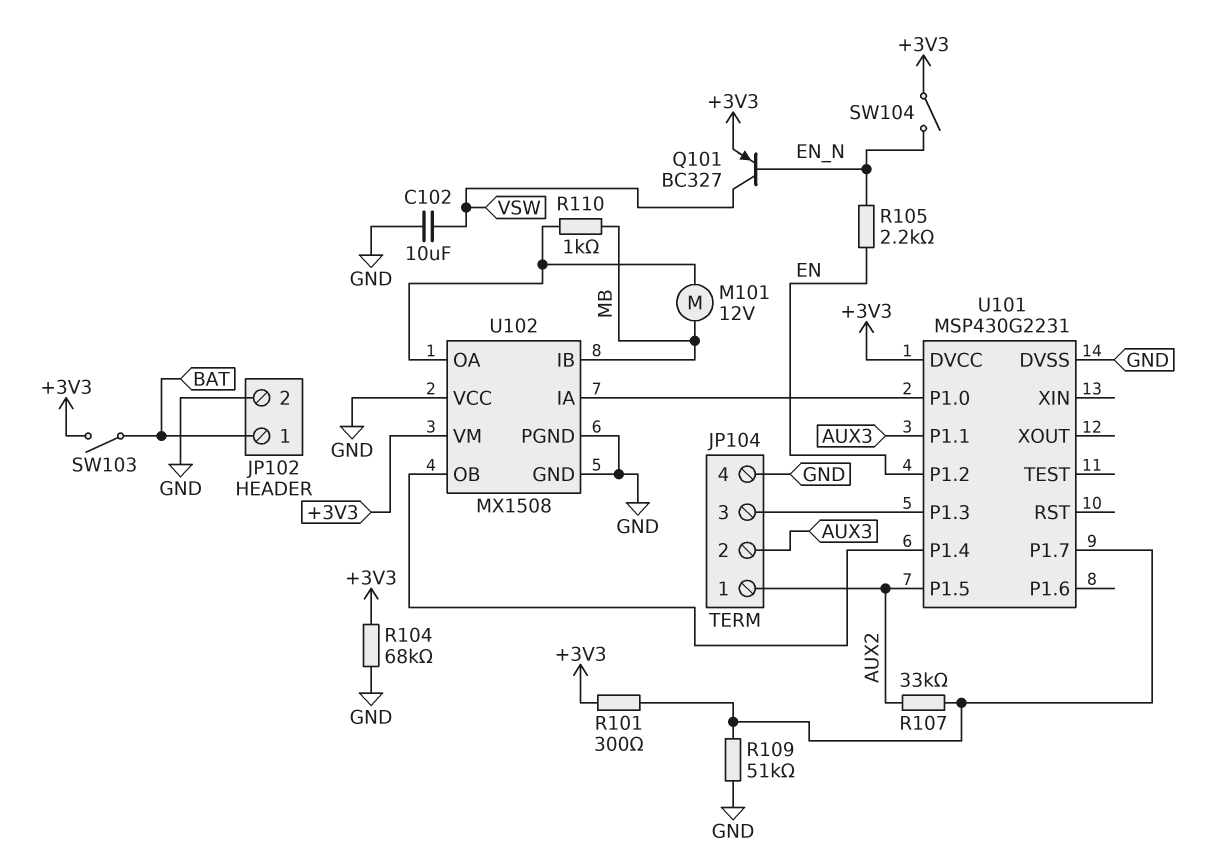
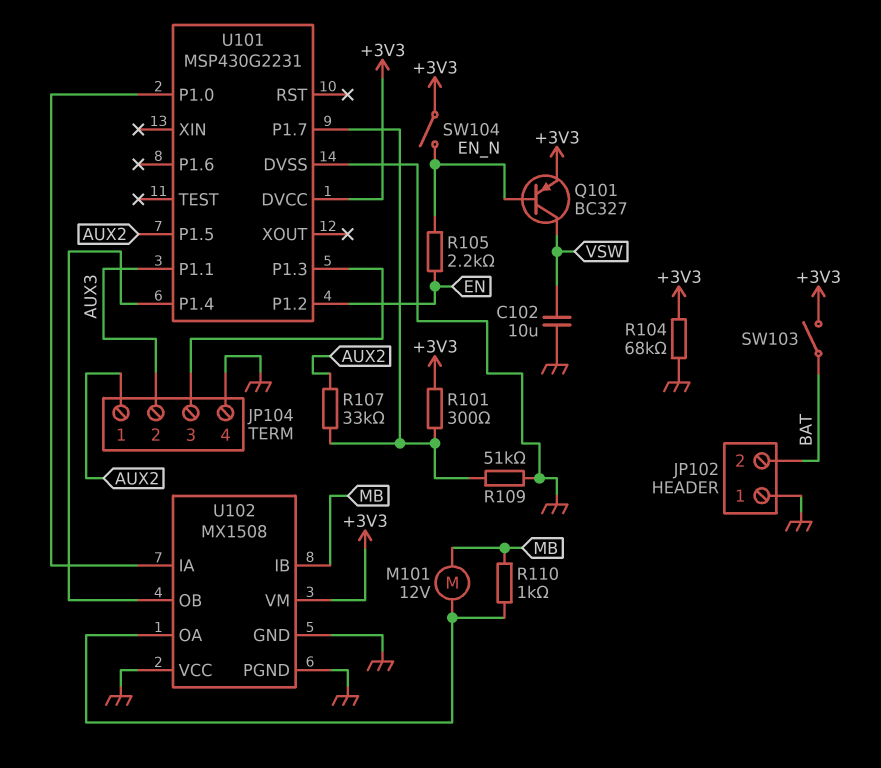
JP102 pin 1: BAT -> GND
JP102 pin 2: GND -> BAT

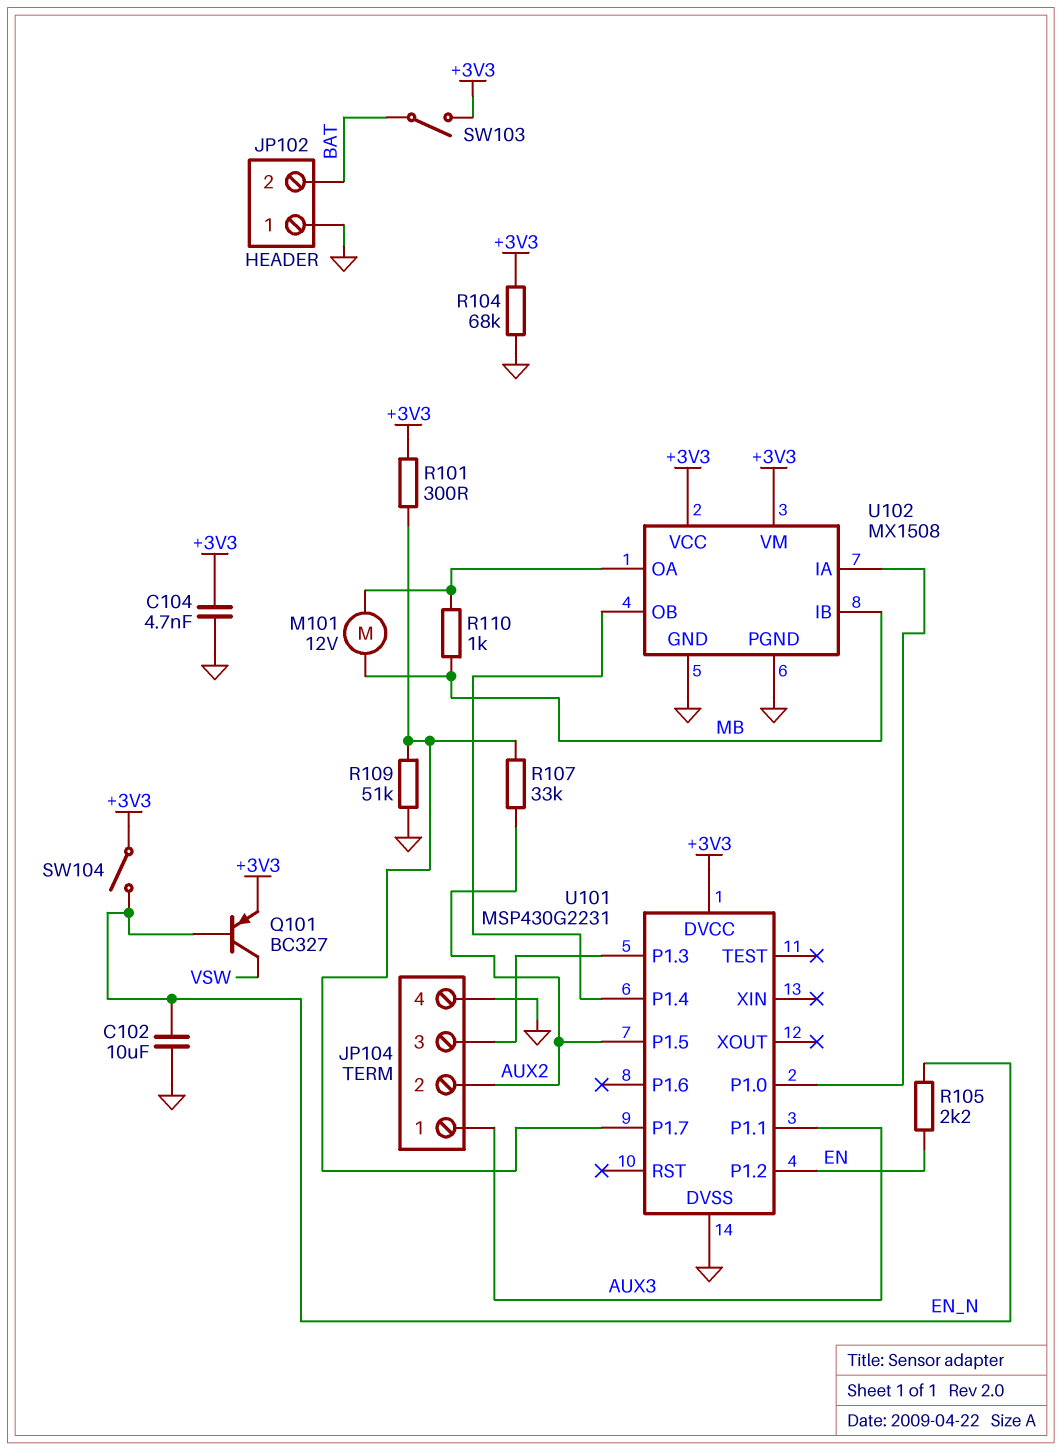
C102: 10uF (GND, VSW) -> 10uF (EN_N, GND)
C104: none -> 4.7nF (+3V3, GND)
JP104 pin 1: AUX2 -> AUX3
JP104 pin 2: AUX3 -> AUX2
U102 pin VCC: GND -> +3V3

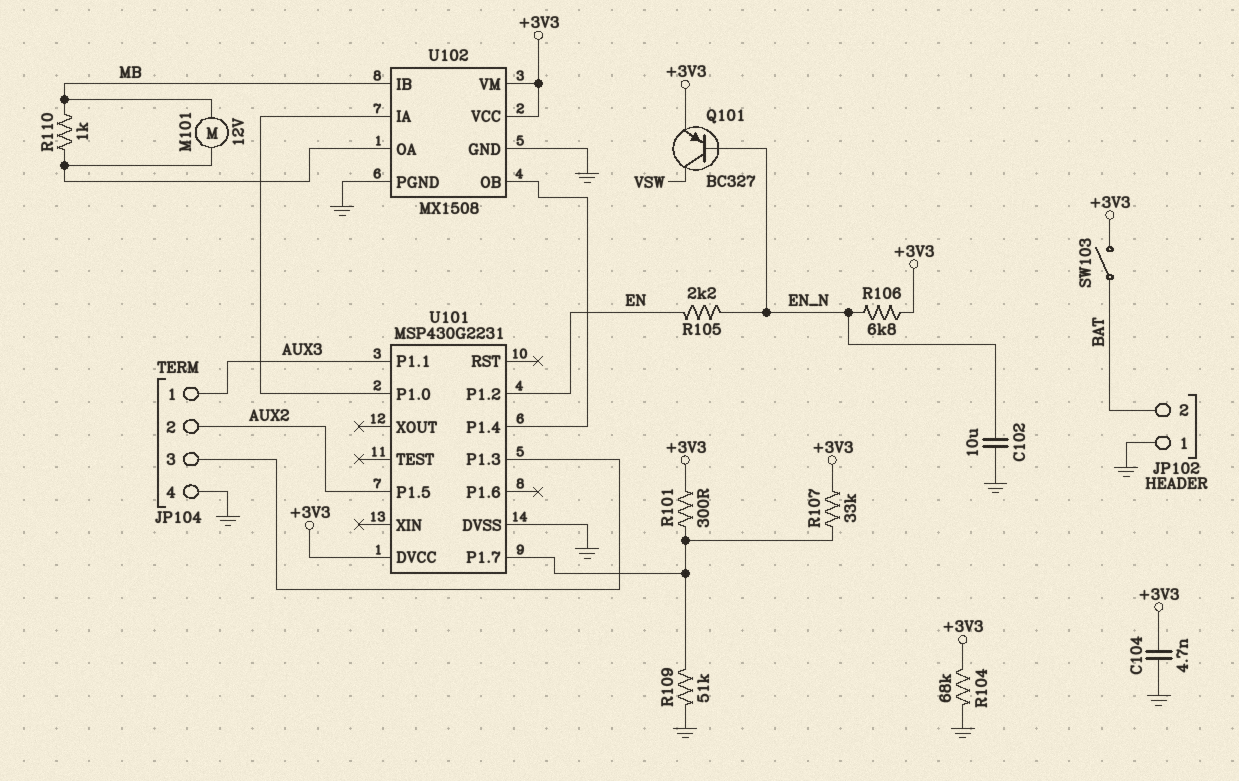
R106: none -> 6.8k (+3V3, EN_N)
R107: 33k (AUX2, U101/P1.7) -> 33k (+3V3, U101/P1.7)
SW104: switch (+3V3, EN_N) -> none

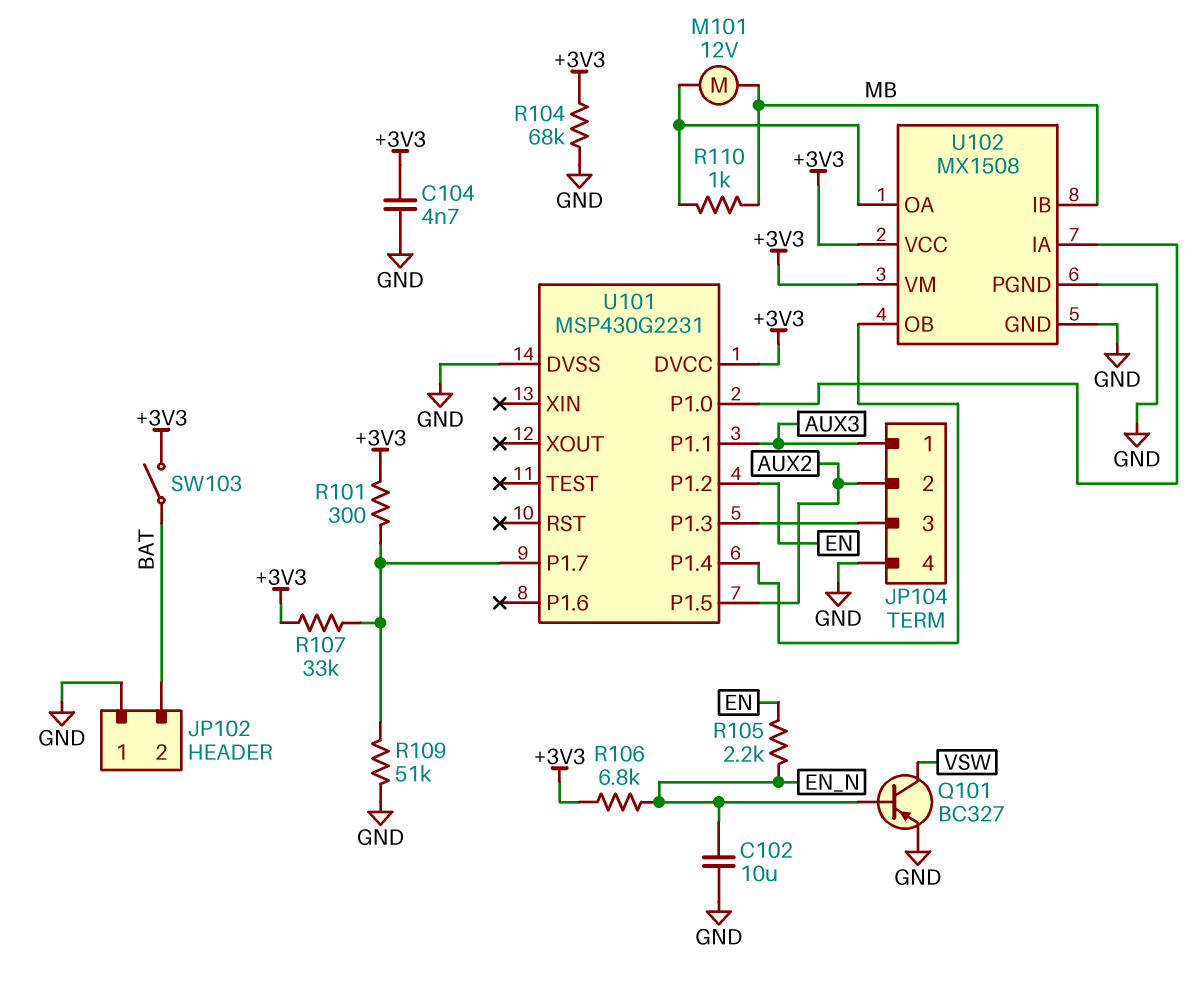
Q101: PNP BC327 (B EN_N, C VSW, E +3V3) -> PNP BC327 (B EN_N, C VSW, E GND)

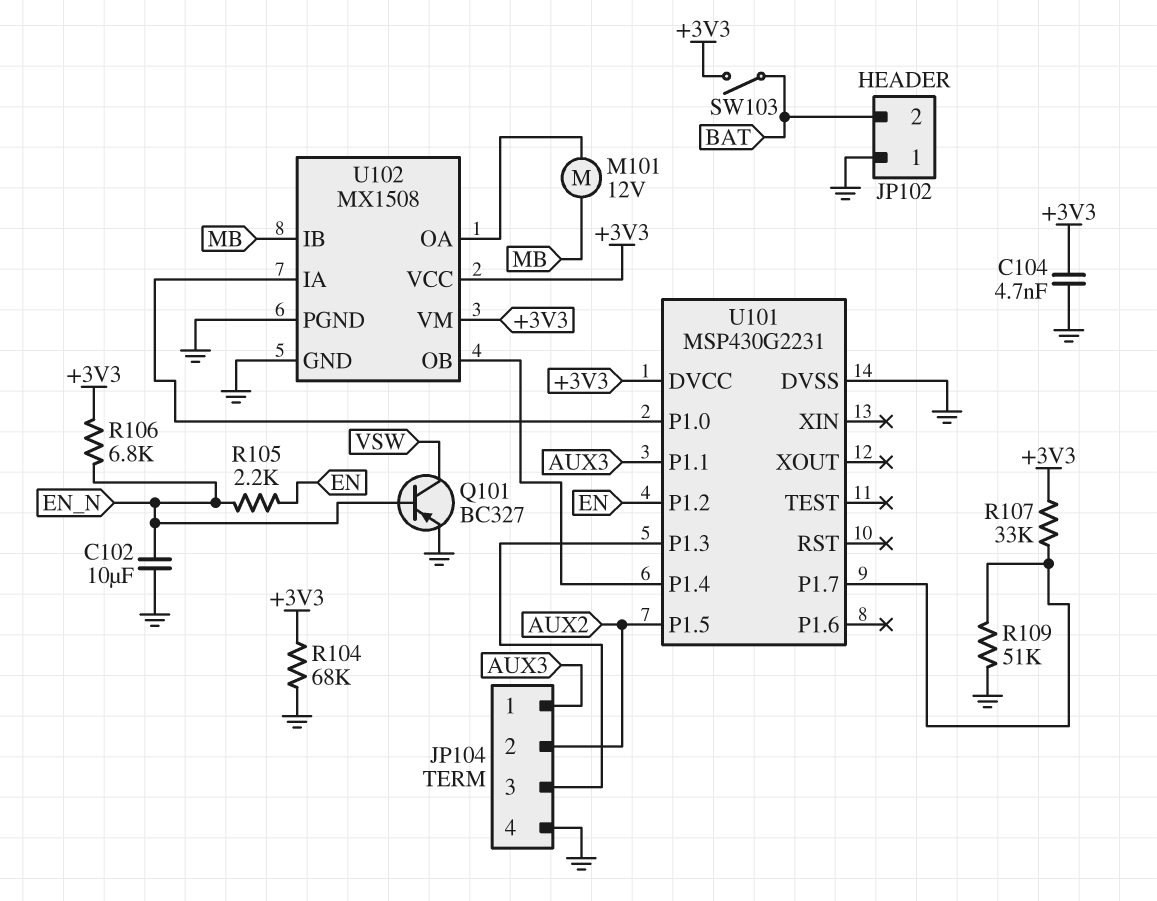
R101: 300 (+3V3, U101/P1.7) -> none
R110: 1k (MB, U102/OA) -> none

